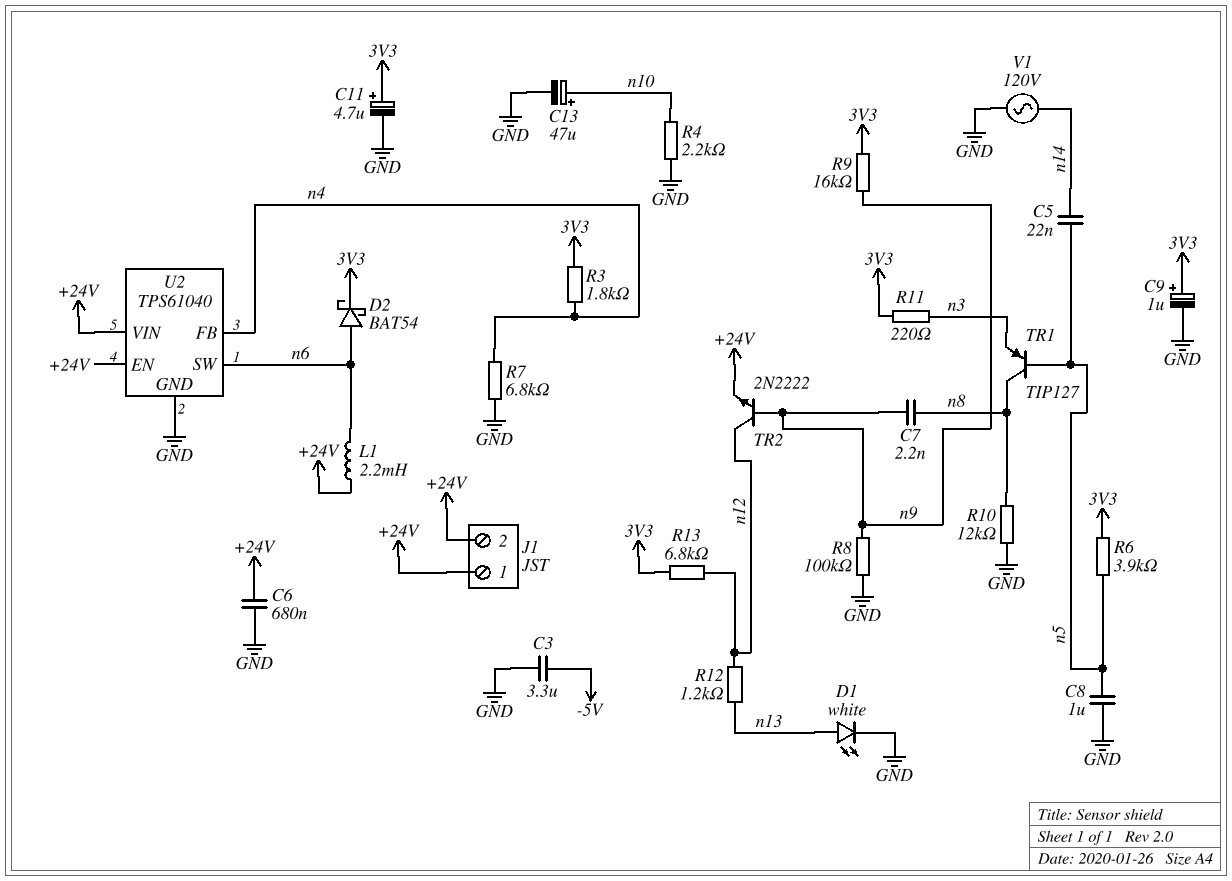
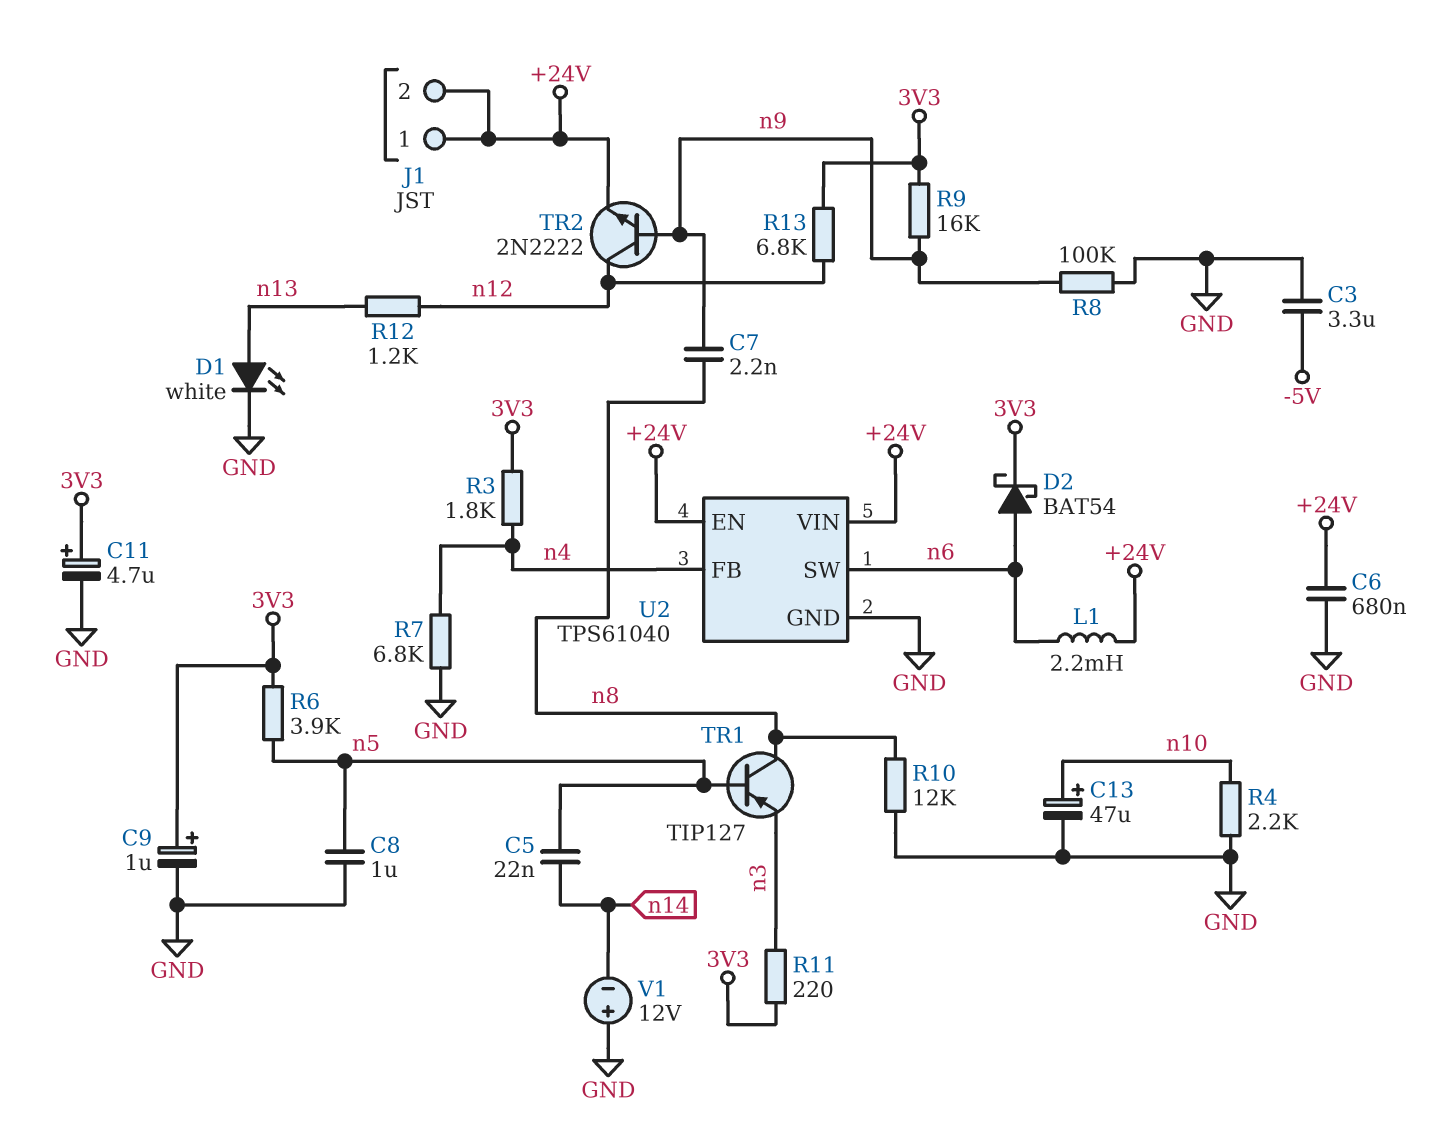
V1: AC 120V (GND, n14) -> 12V (plus GND, minus n14)

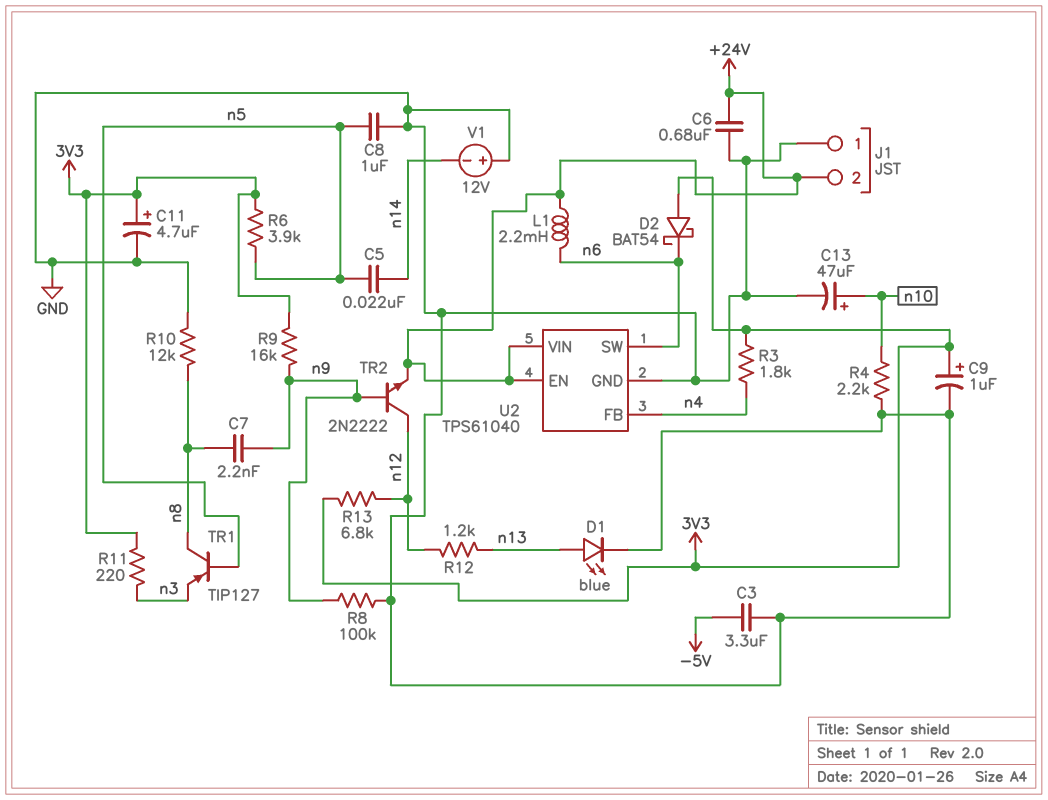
D1: LED white (A n13, K GND) -> LED blue (A n13, K GND)
D2: schottky BAT54 (A n6, K 3V3) -> schottky BAT54 (A 3V3, K n6)
J1 pin 1: +24V -> GND
R7: 6.8k (GND, n4) -> none

